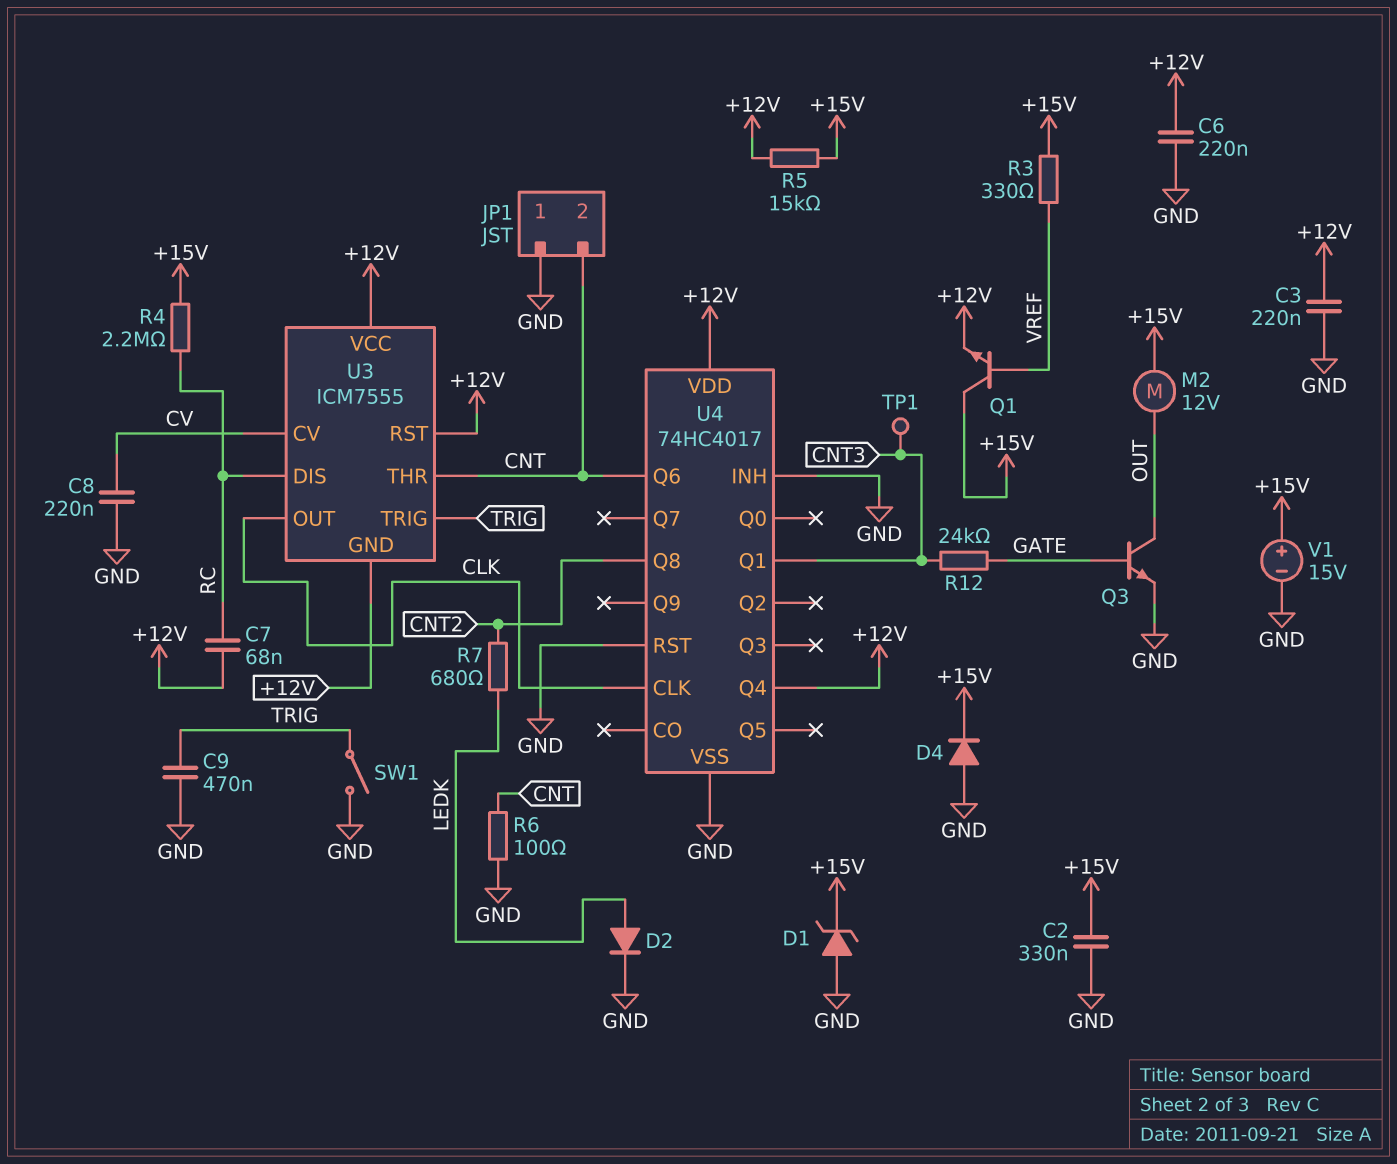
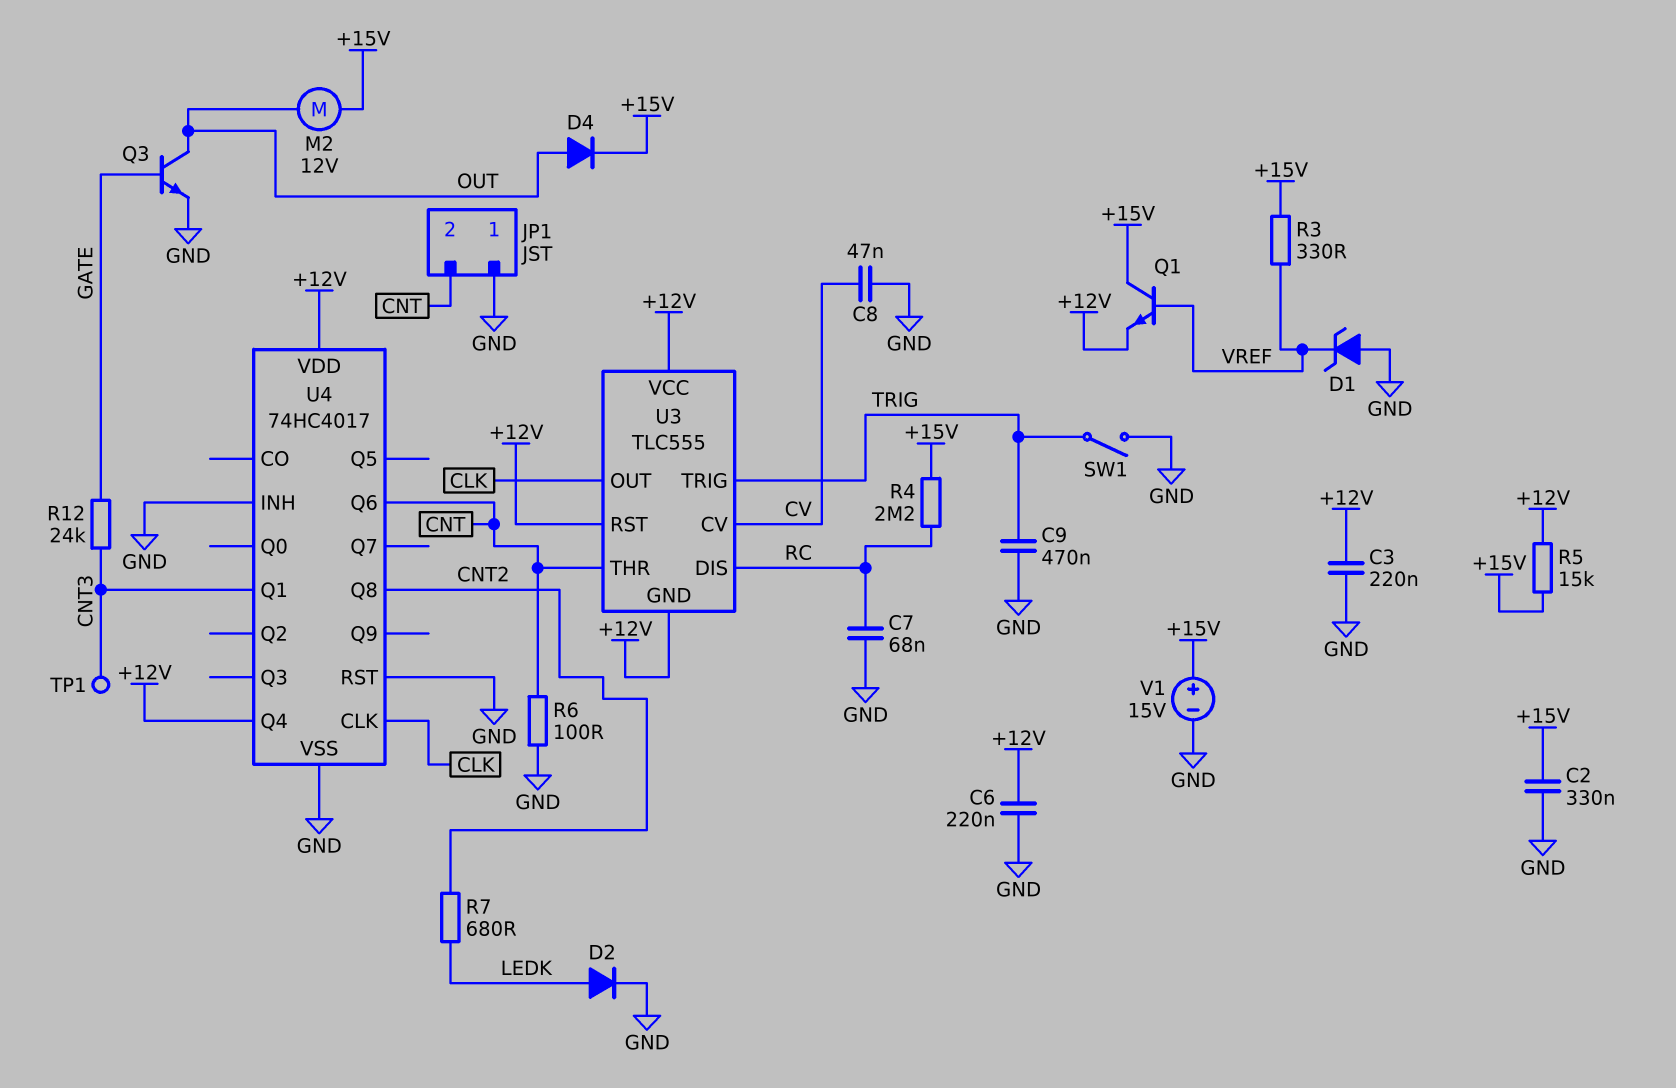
C7: 68nF (+12V, RC) -> 68nF (GND, RC)
C8: 220nF (CV, GND) -> 47nF (CV, GND)
D1: zener (A GND, K +15V) -> zener (A GND, K VREF)
D4: diode (A GND, K +15V) -> diode (A OUT, K +15V)
U3: ICM7555 -> TLC555

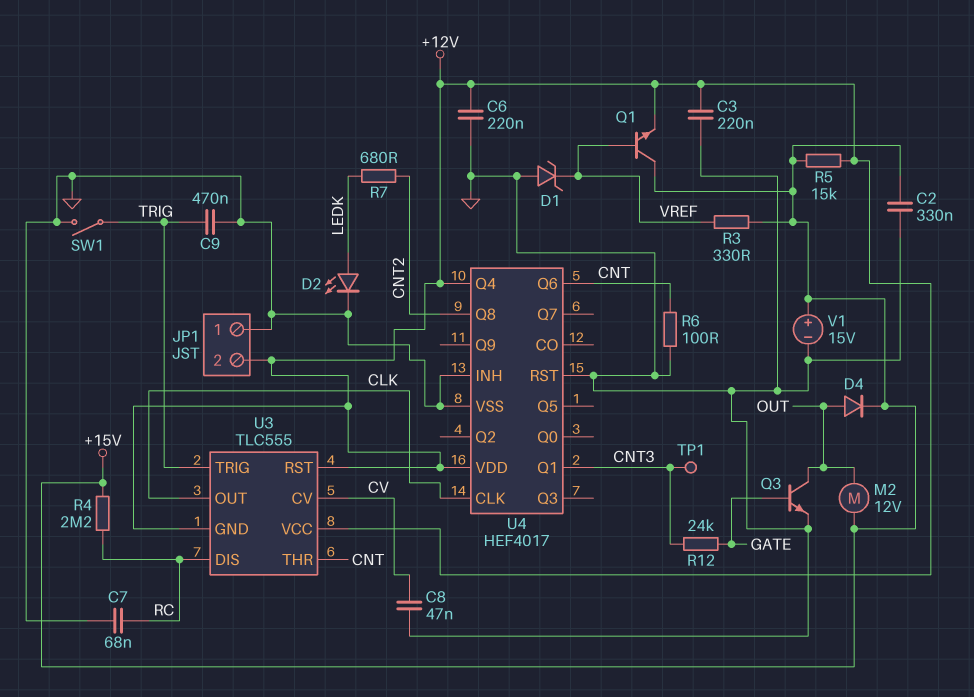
D2: diode (A LEDK, K GND) -> LED (A LEDK, K GND)
JP1 pin 2: CNT -> +12V
U4: 74HC4017 -> HEF4017

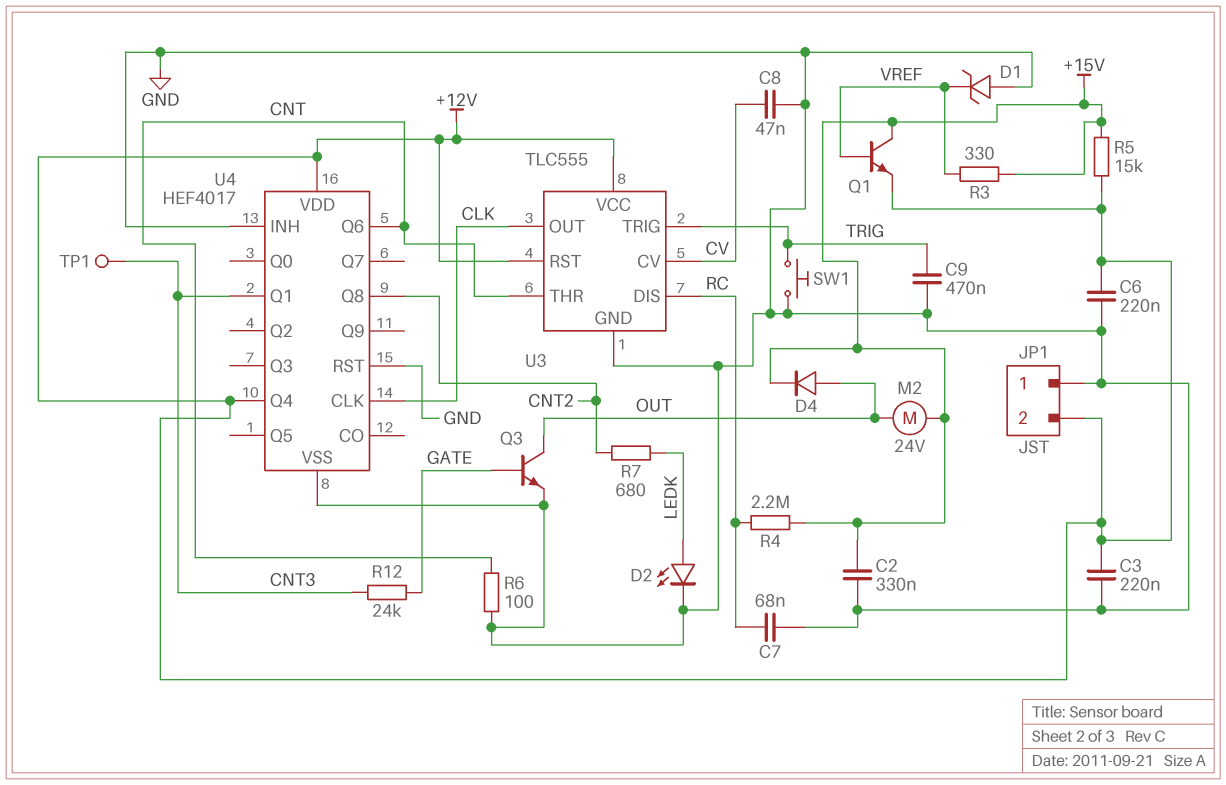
M2: motor 12V (+15V, OUT) -> motor 24V (+15V, OUT)
SW1: switch (GND, TRIG) -> button (GND, TRIG)
U3 pin GND: +12V -> GND
V1: 15V (plus +15V, minus GND) -> none

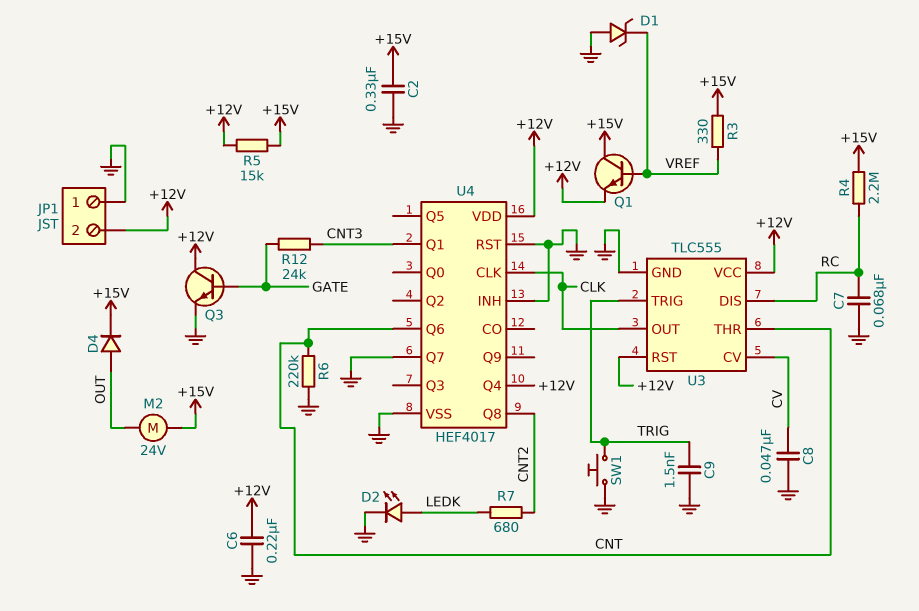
C3: 220nF (+12V, GND) -> none
C9: 470nF (GND, TRIG) -> 1.5nF (GND, TRIG)
Q3: NPN (B GATE, C OUT, E GND) -> NPN (B GATE, C +12V, E GND)
R6: 100 (CNT, GND) -> 220k (CNT, GND)
TP1: test point (CNT3) -> none
U4 pin Q7: none -> GND

